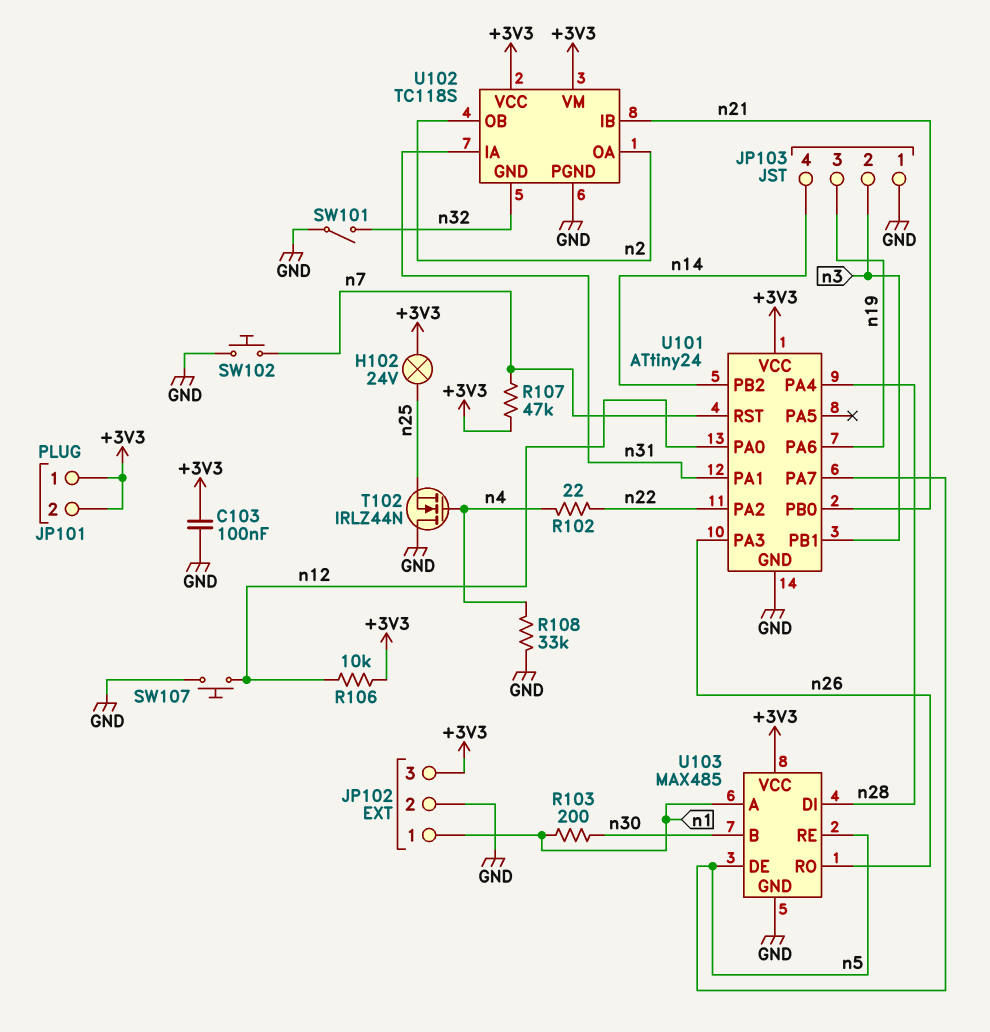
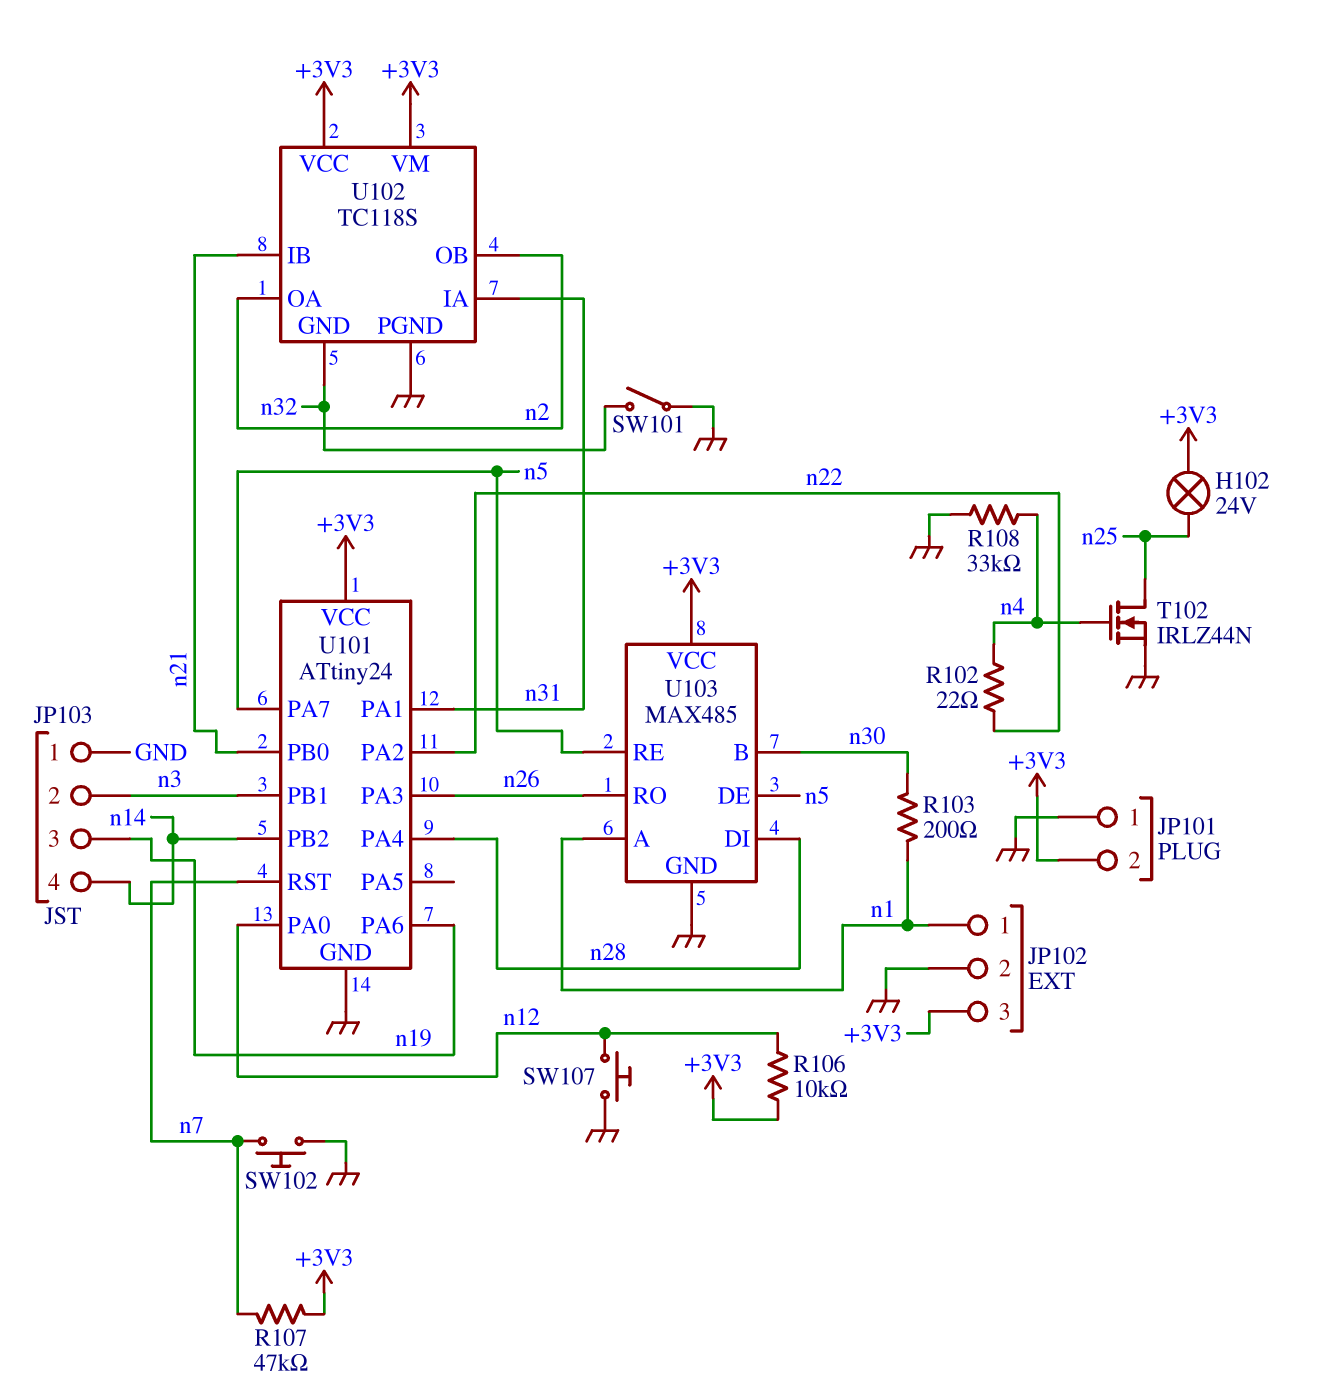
C103: 100nF (+3V3, GND) -> none
JP101 pin 1: +3V3 -> GND
T102: NMOS IRLZ44N (G n4, D GND, S n25) -> NMOS IRLZ44N (G n4, D n25, S GND)

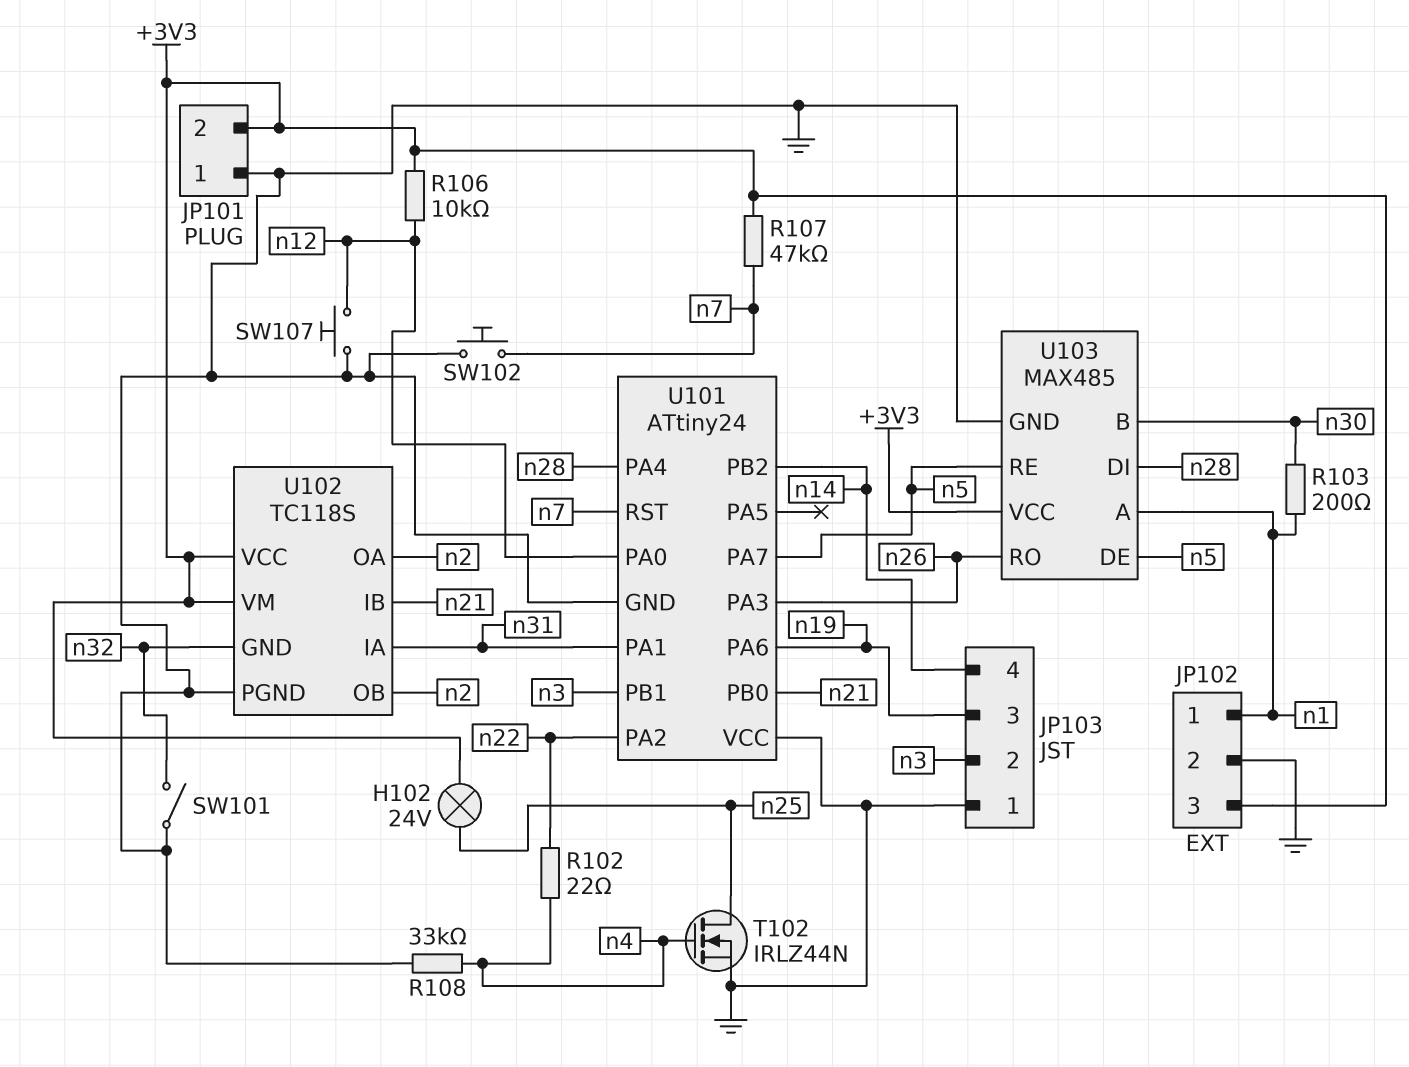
U101 pin VCC: +3V3 -> GND

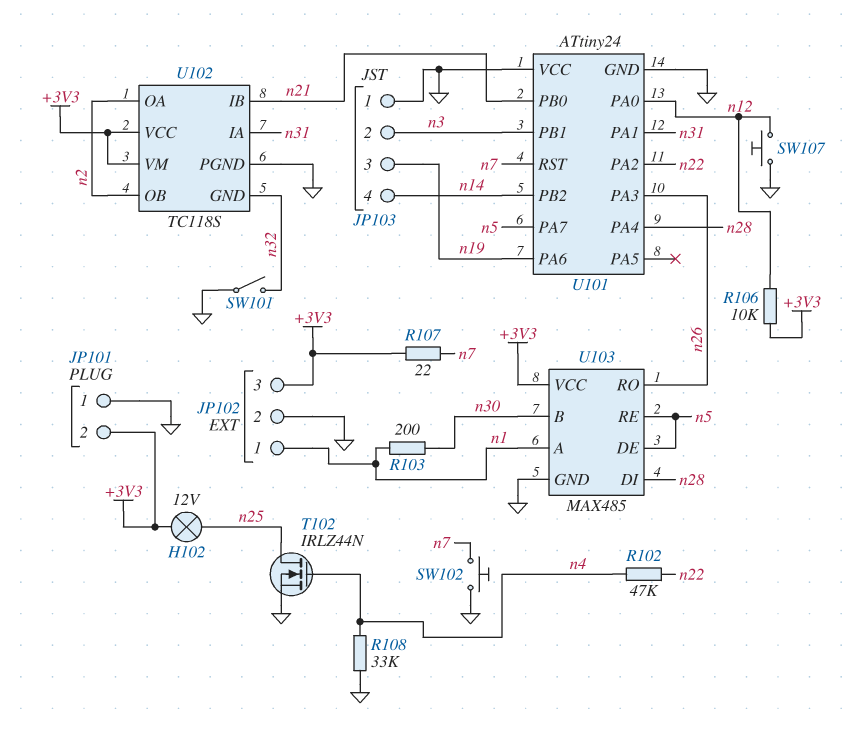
H102: lamp 24V (+3V3, n25) -> lamp 12V (+3V3, n25)
R102: 22 (n4, n22) -> 47k (n4, n22)
R107: 47k (+3V3, n7) -> 22 (+3V3, n7)

